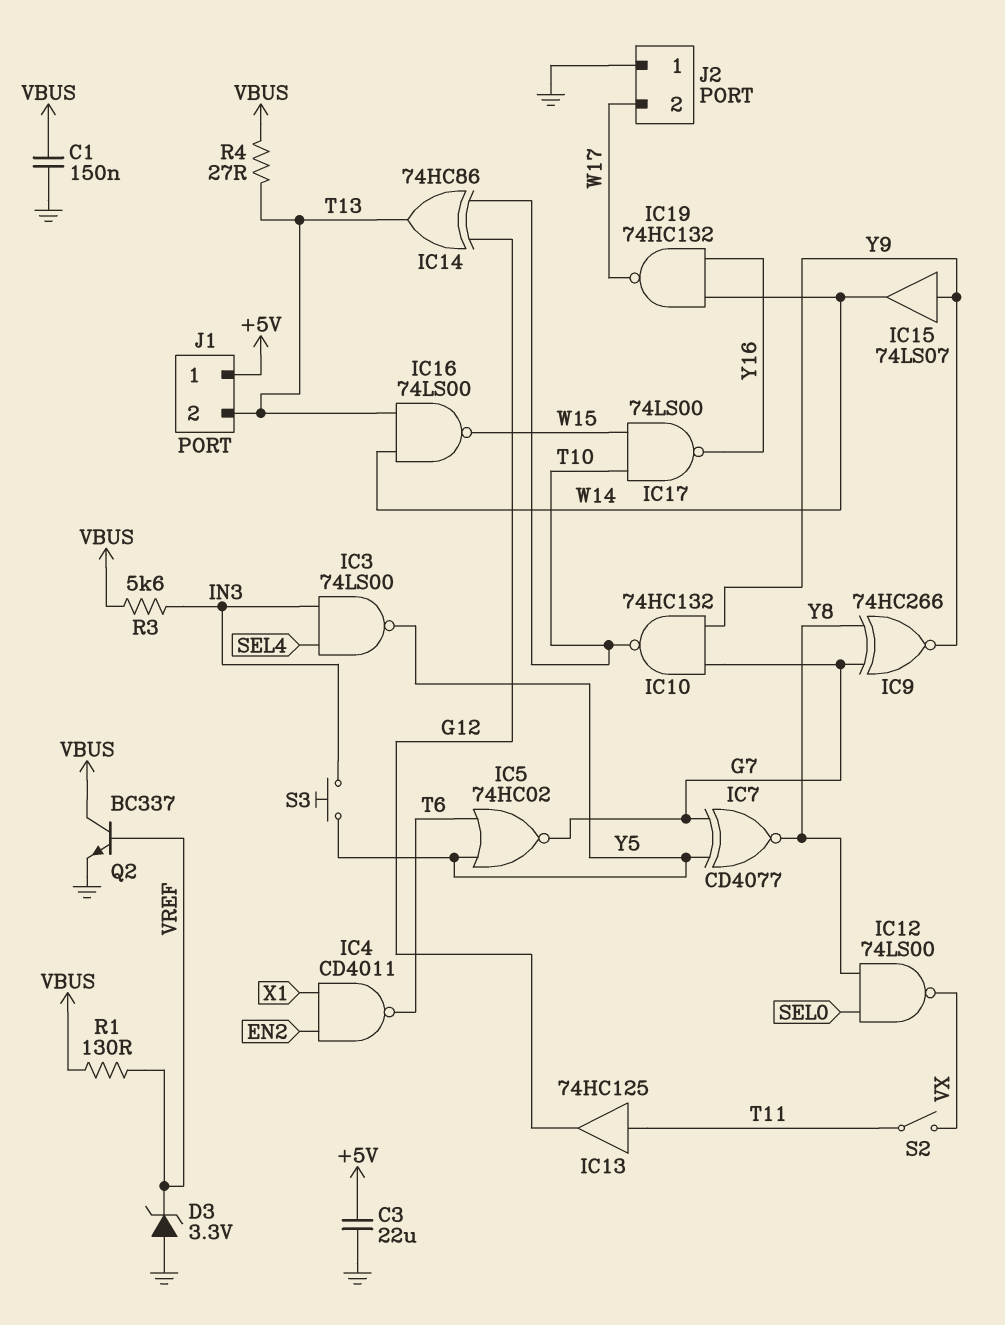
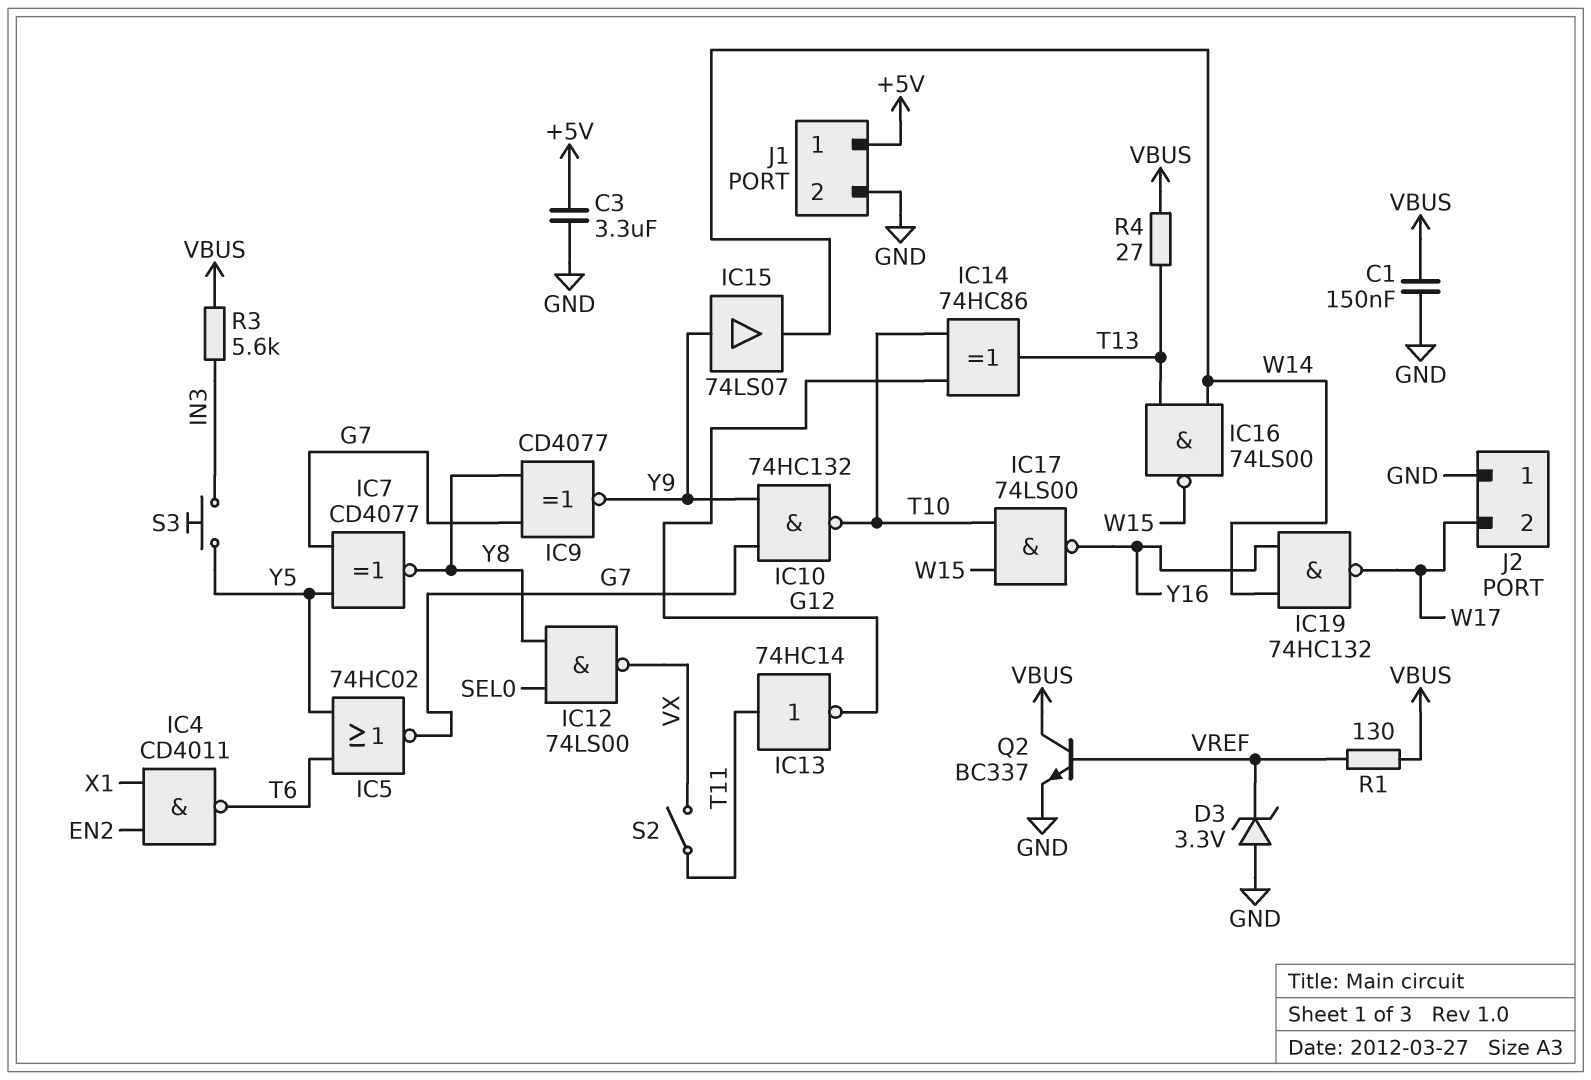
C3: 22uF (+5V, GND) -> 3.3uF (+5V, GND)
IC3: NAND 74LS00 (in IN3, in SEL4, out Y5) -> none
IC9: XNOR 74HC266 (in G7, in Y8, out Y9) -> XNOR CD4077 (in G7, in Y8, out Y9)
IC13: buffer 74HC125 (in T11, out G12) -> NOT 74HC14 (in T11, out G12)
J1 pin 2: T13 -> GND

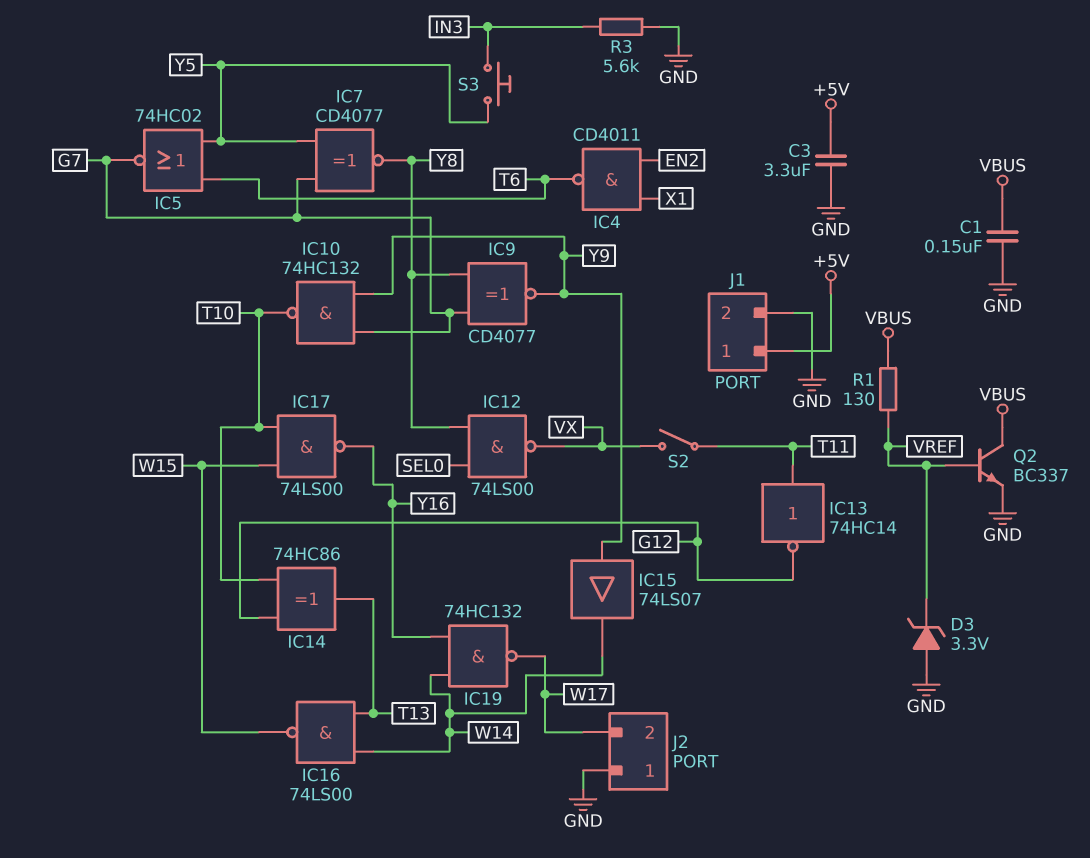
R3: 5.6k (IN3, VBUS) -> 5.6k (GND, IN3)
R4: 27 (T13, VBUS) -> none

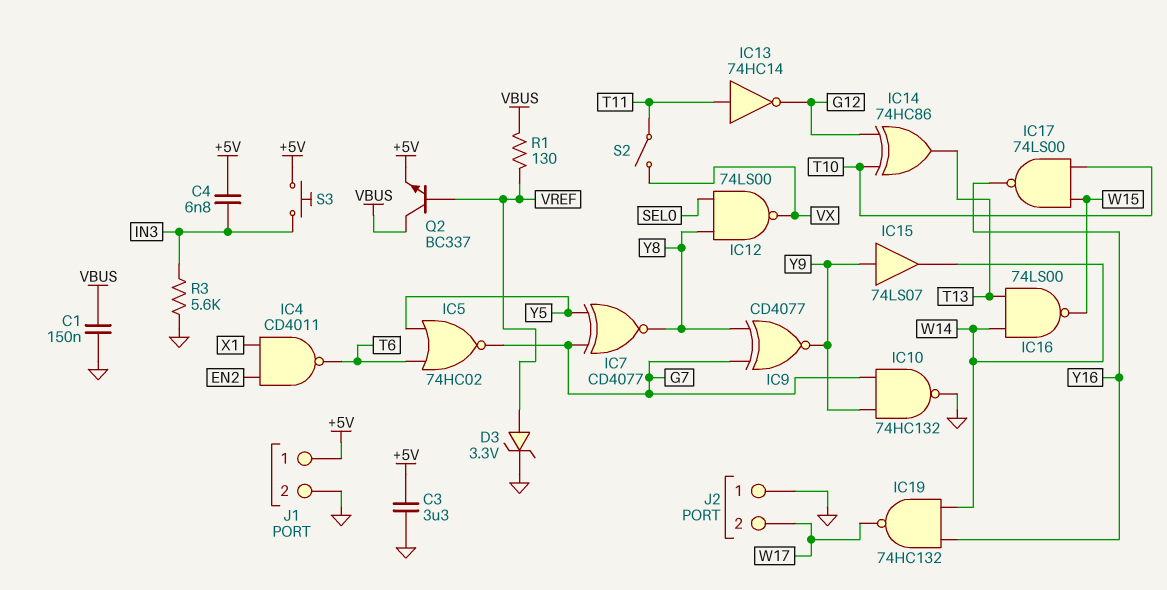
C4: none -> 6.8nF (+5V, IN3)
D3: zener 3.3V (A GND, K VREF) -> zener 3.3V (A VREF, K GND)
IC10: NAND 74HC132 (in G7, in Y9, out T10) -> NAND 74HC132 (in G7, in Y9, out GND)
Q2: NPN BC337 (B VREF, C VBUS, E GND) -> NPN BC337 (B VREF, C VBUS, E +5V)
S3: button (IN3, Y5) -> button (+5V, IN3)

